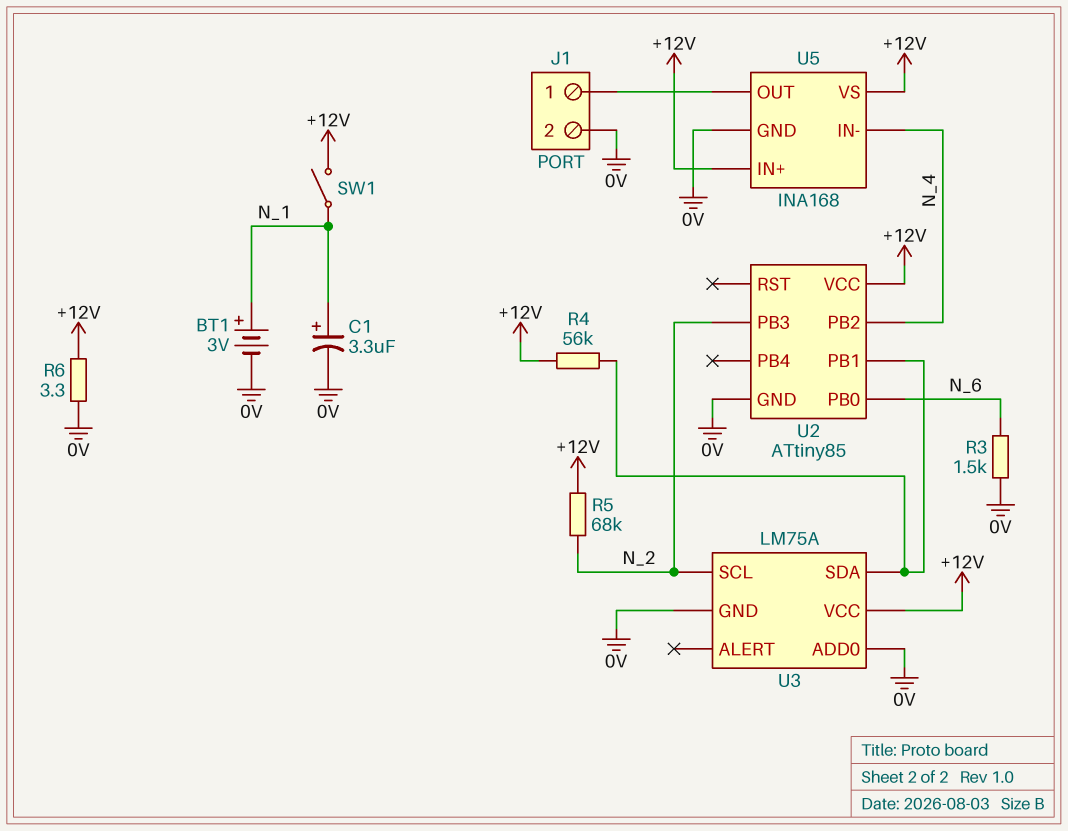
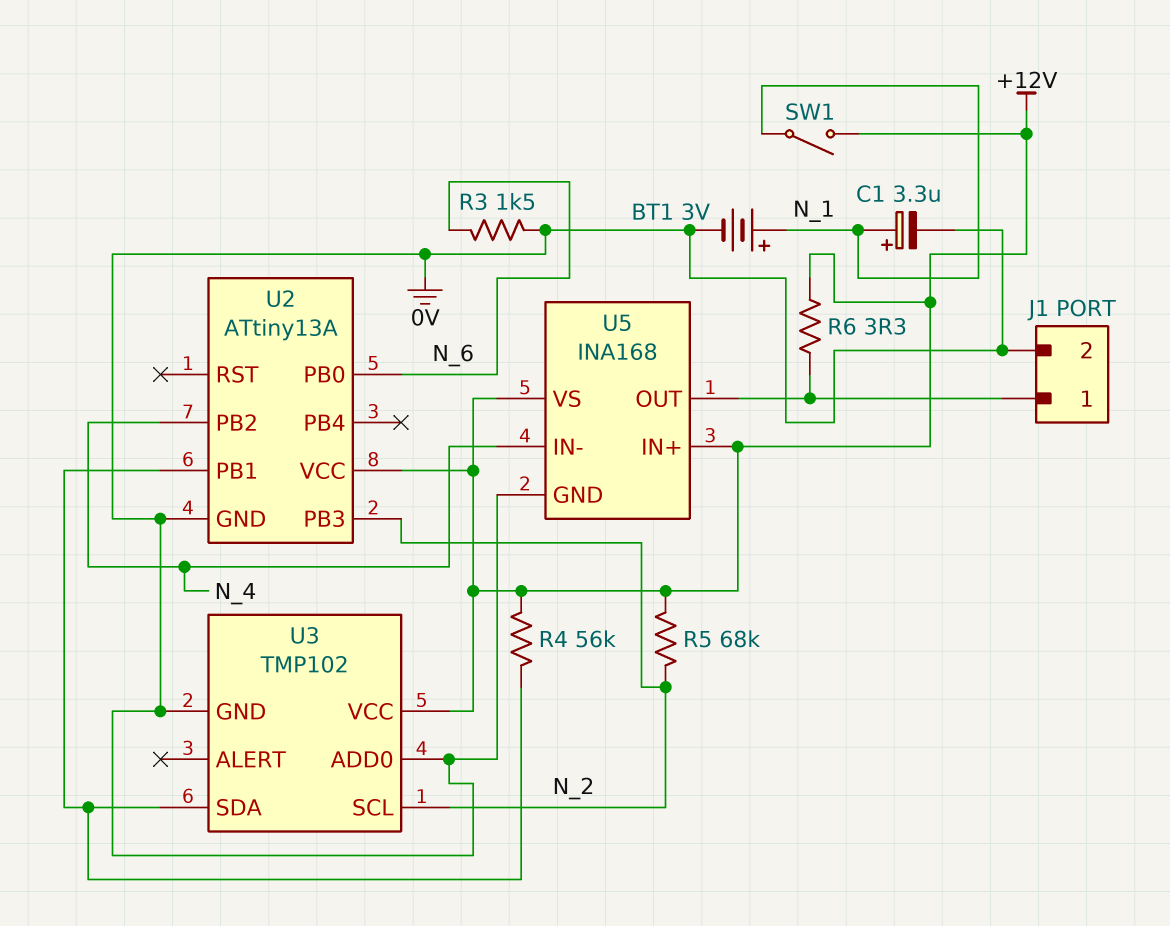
R6: 3.3 (+12V, 0V) -> 3.3 (+12V, J1/1)
U2: ATtiny85 -> ATtiny13A
U3: LM75A -> TMP102

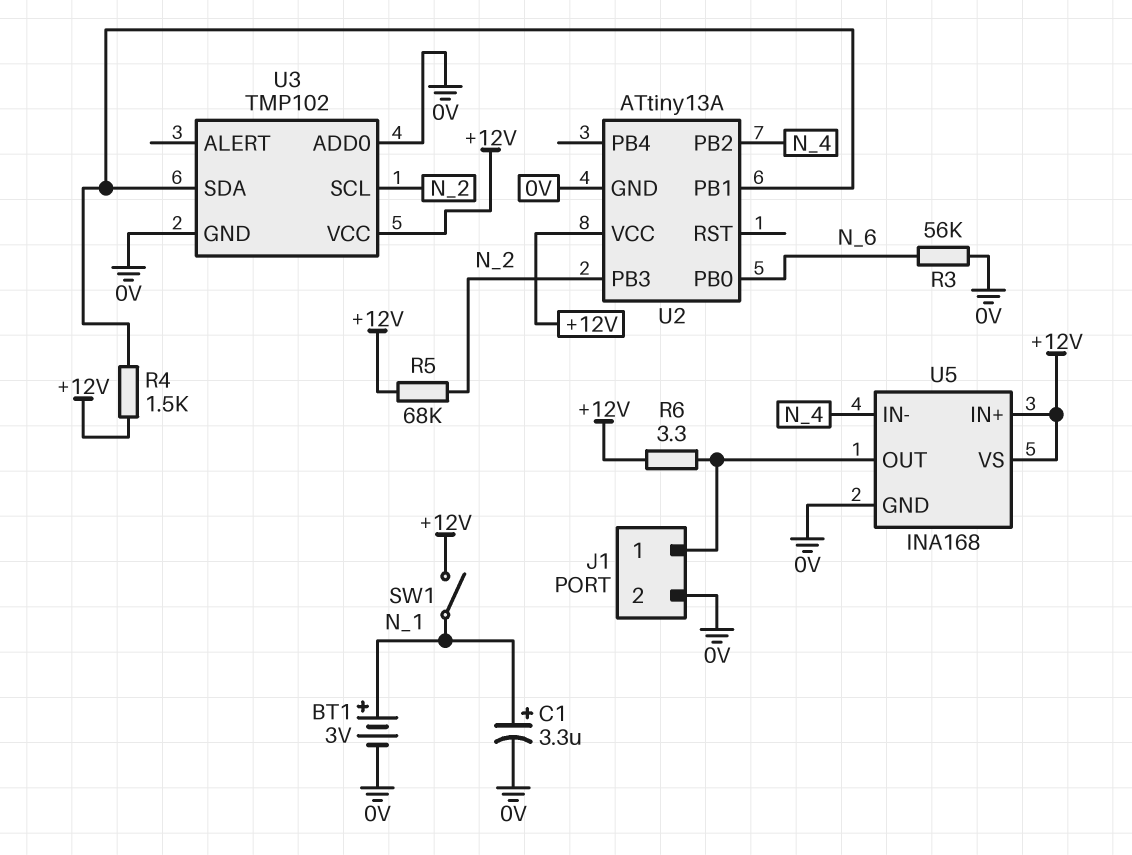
R3: 1.5k (0V, N_6) -> 56k (0V, N_6)
R4: 56k (+12V, U2/PB1) -> 1.5k (+12V, U2/PB1)

